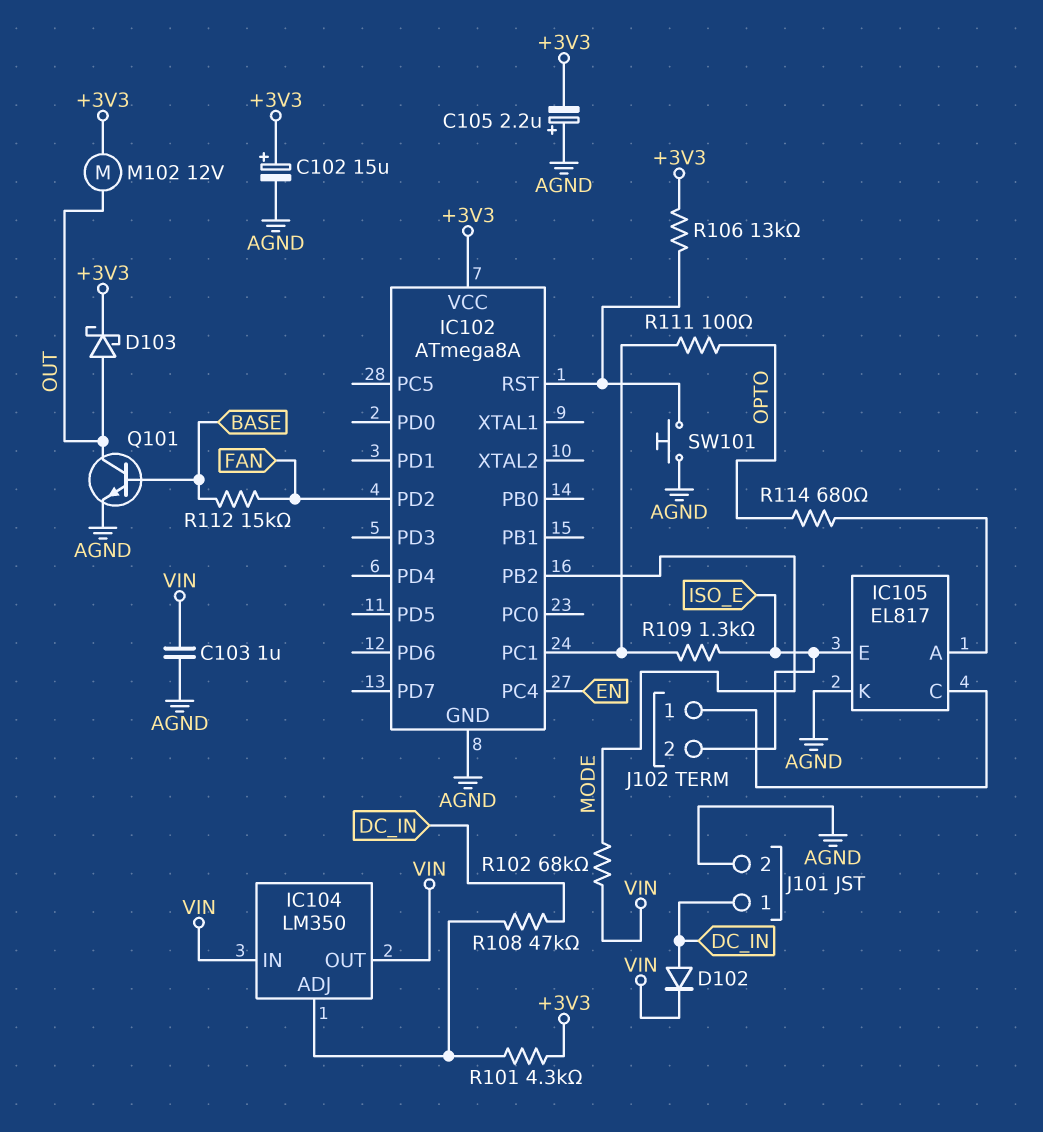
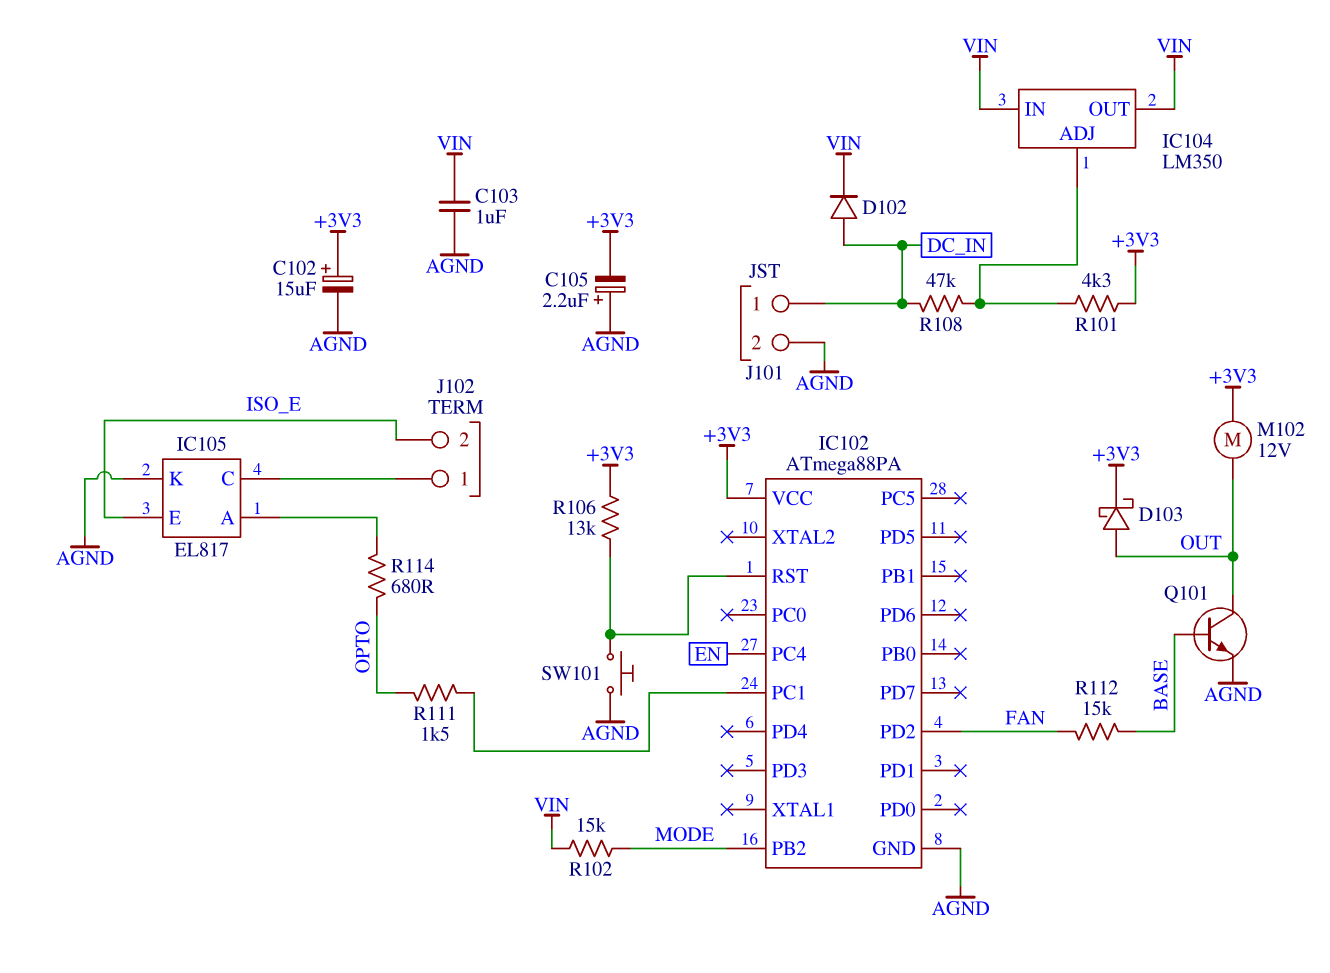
IC102: ATmega8A -> ATmega88PA
R102: 68k (MODE, VIN) -> 15k (MODE, VIN)
R109: 1.3k (IC102/PC1, ISO_E) -> none
R111: 100 (IC102/PC1, OPTO) -> 1.5k (IC102/PC1, OPTO)

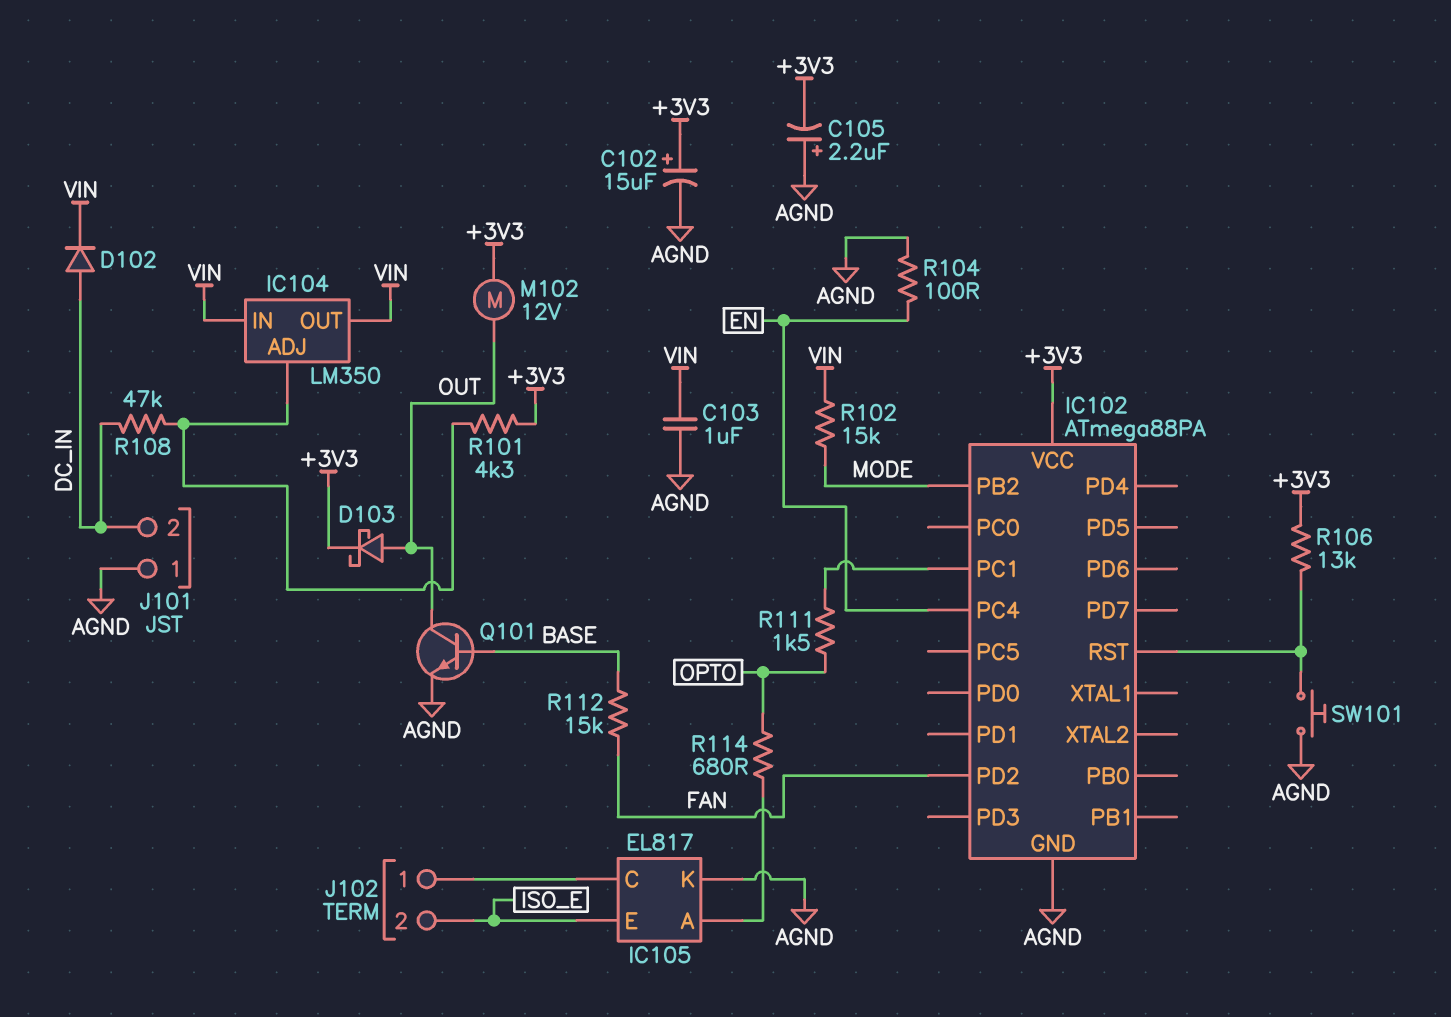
J101 pin 1: DC_IN -> AGND
J101 pin 2: AGND -> DC_IN
R104: none -> 100 (AGND, EN)

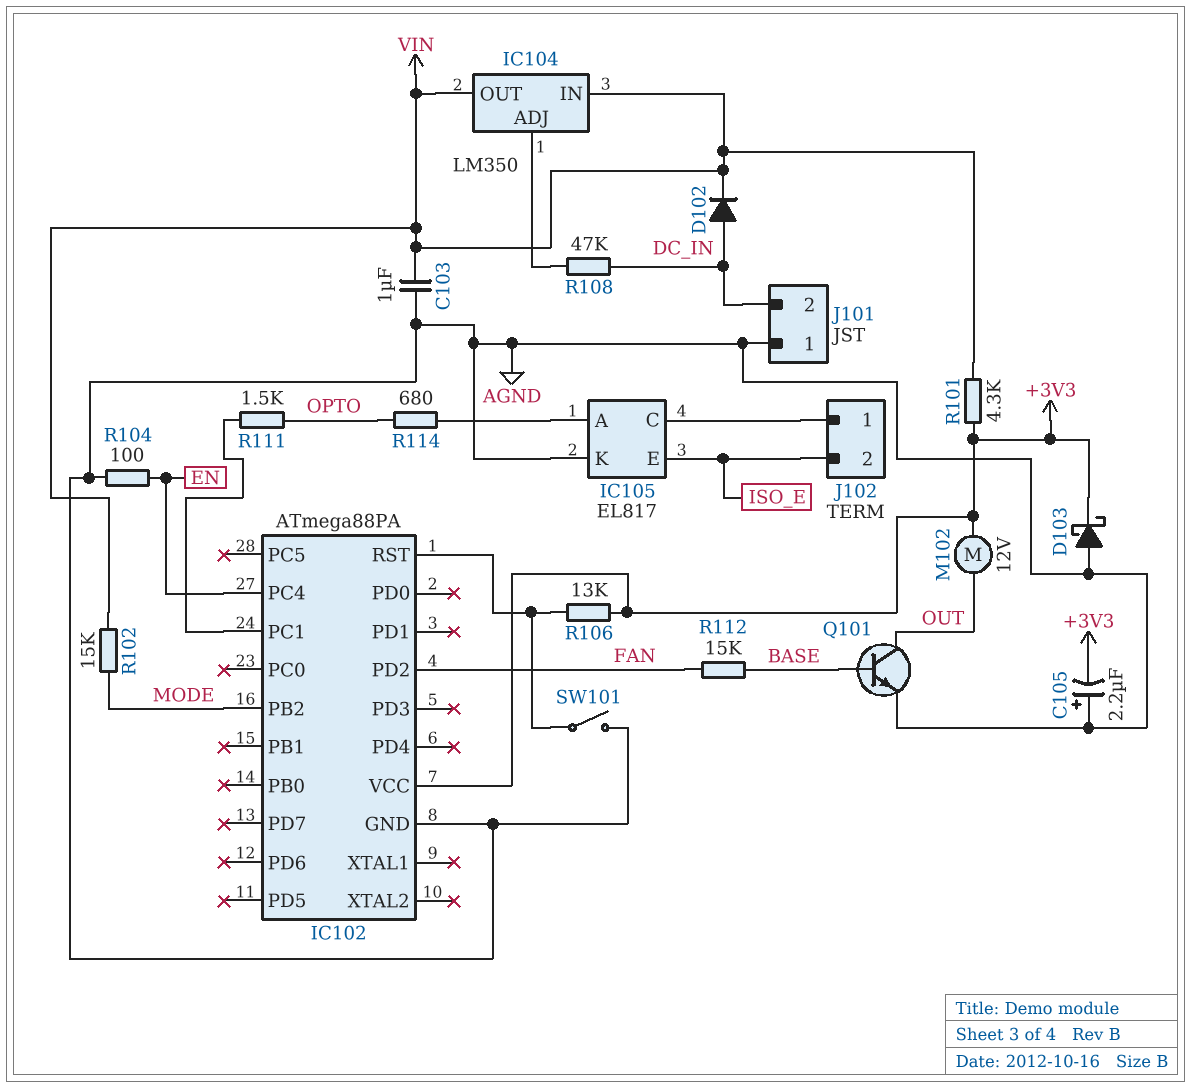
C102: 15uF (plus +3V3, minus AGND) -> none
D103: schottky (A OUT, K +3V3) -> schottky (A AGND, K +3V3)
R101: 4.3k (+3V3, IC104/ADJ) -> 4.3k (+3V3, VIN)
SW101: button (AGND, IC102/RST) -> switch (AGND, IC102/RST)

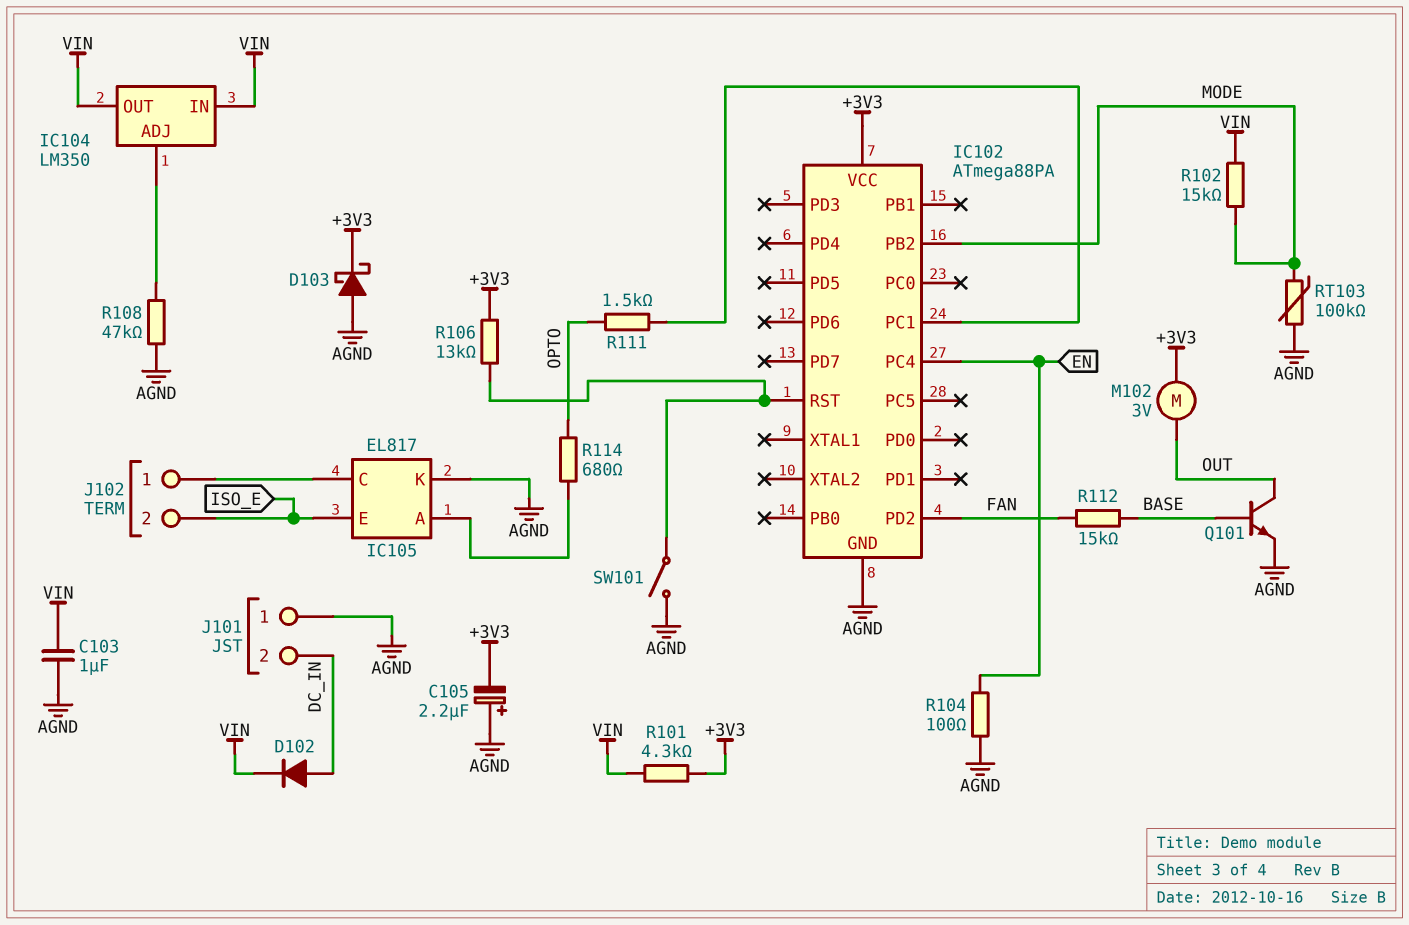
M102: motor 12V (+3V3, OUT) -> motor 3V (+3V3, OUT)
R108: 47k (DC_IN, IC104/ADJ) -> 47k (AGND, IC104/ADJ)
RT103: none -> 100k (AGND, MODE)

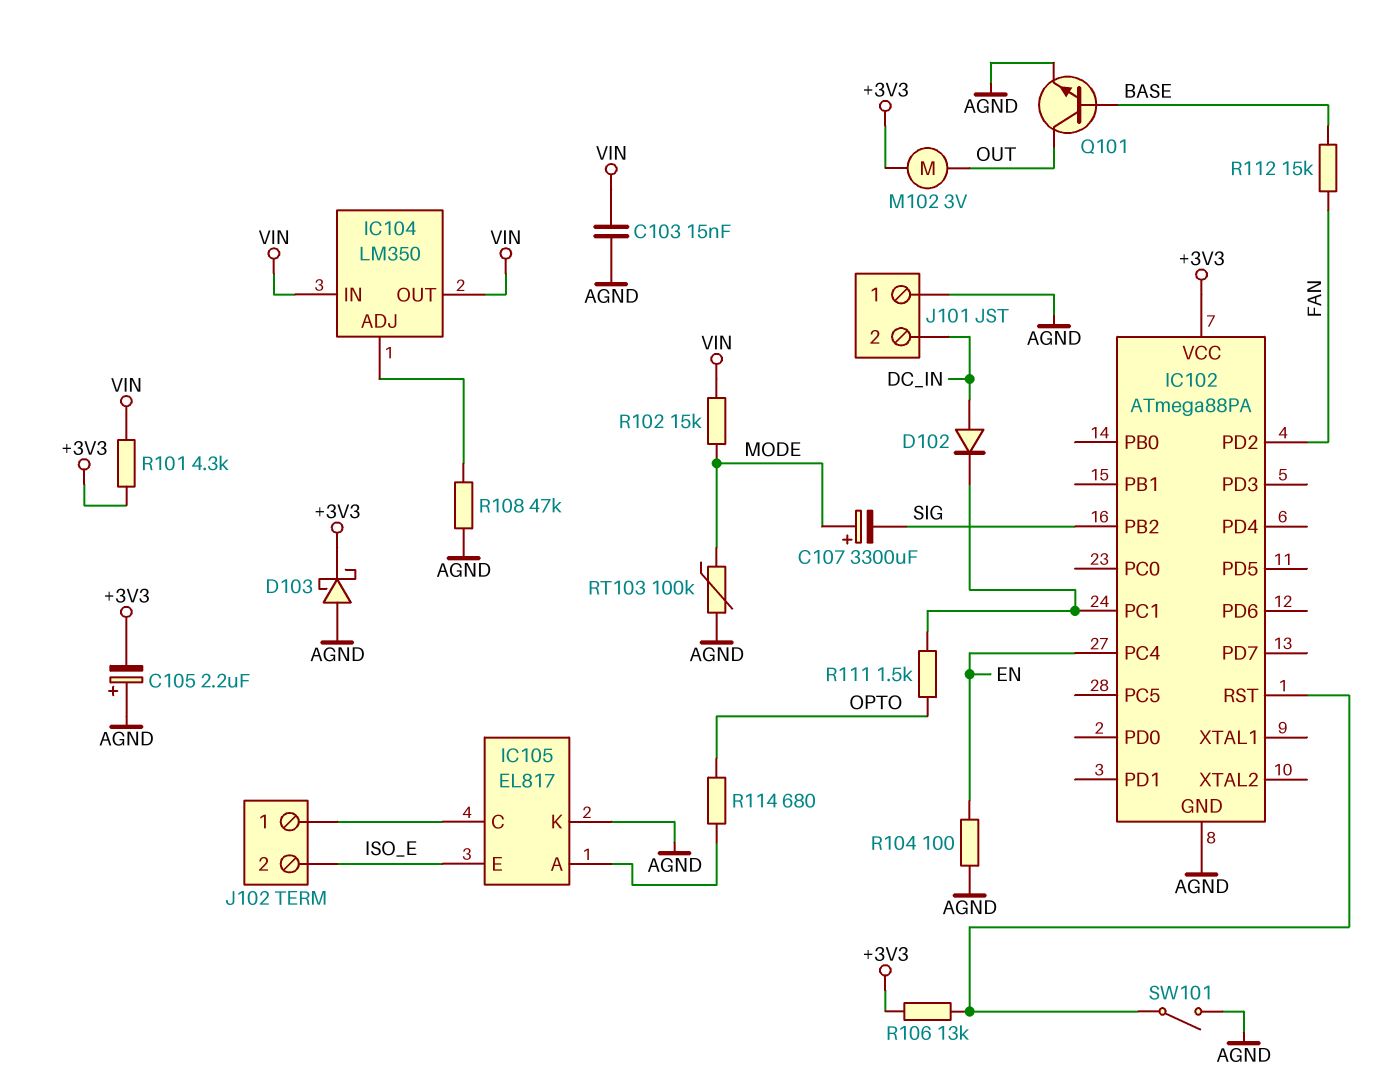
C103: 1uF (AGND, VIN) -> 15nF (AGND, VIN)
C107: none -> 3300uF (plus MODE, minus SIG)
D102: diode (A DC_IN, K VIN) -> diode (A DC_IN, K IC102/PC1)
IC102 pin PB2: MODE -> SIG

